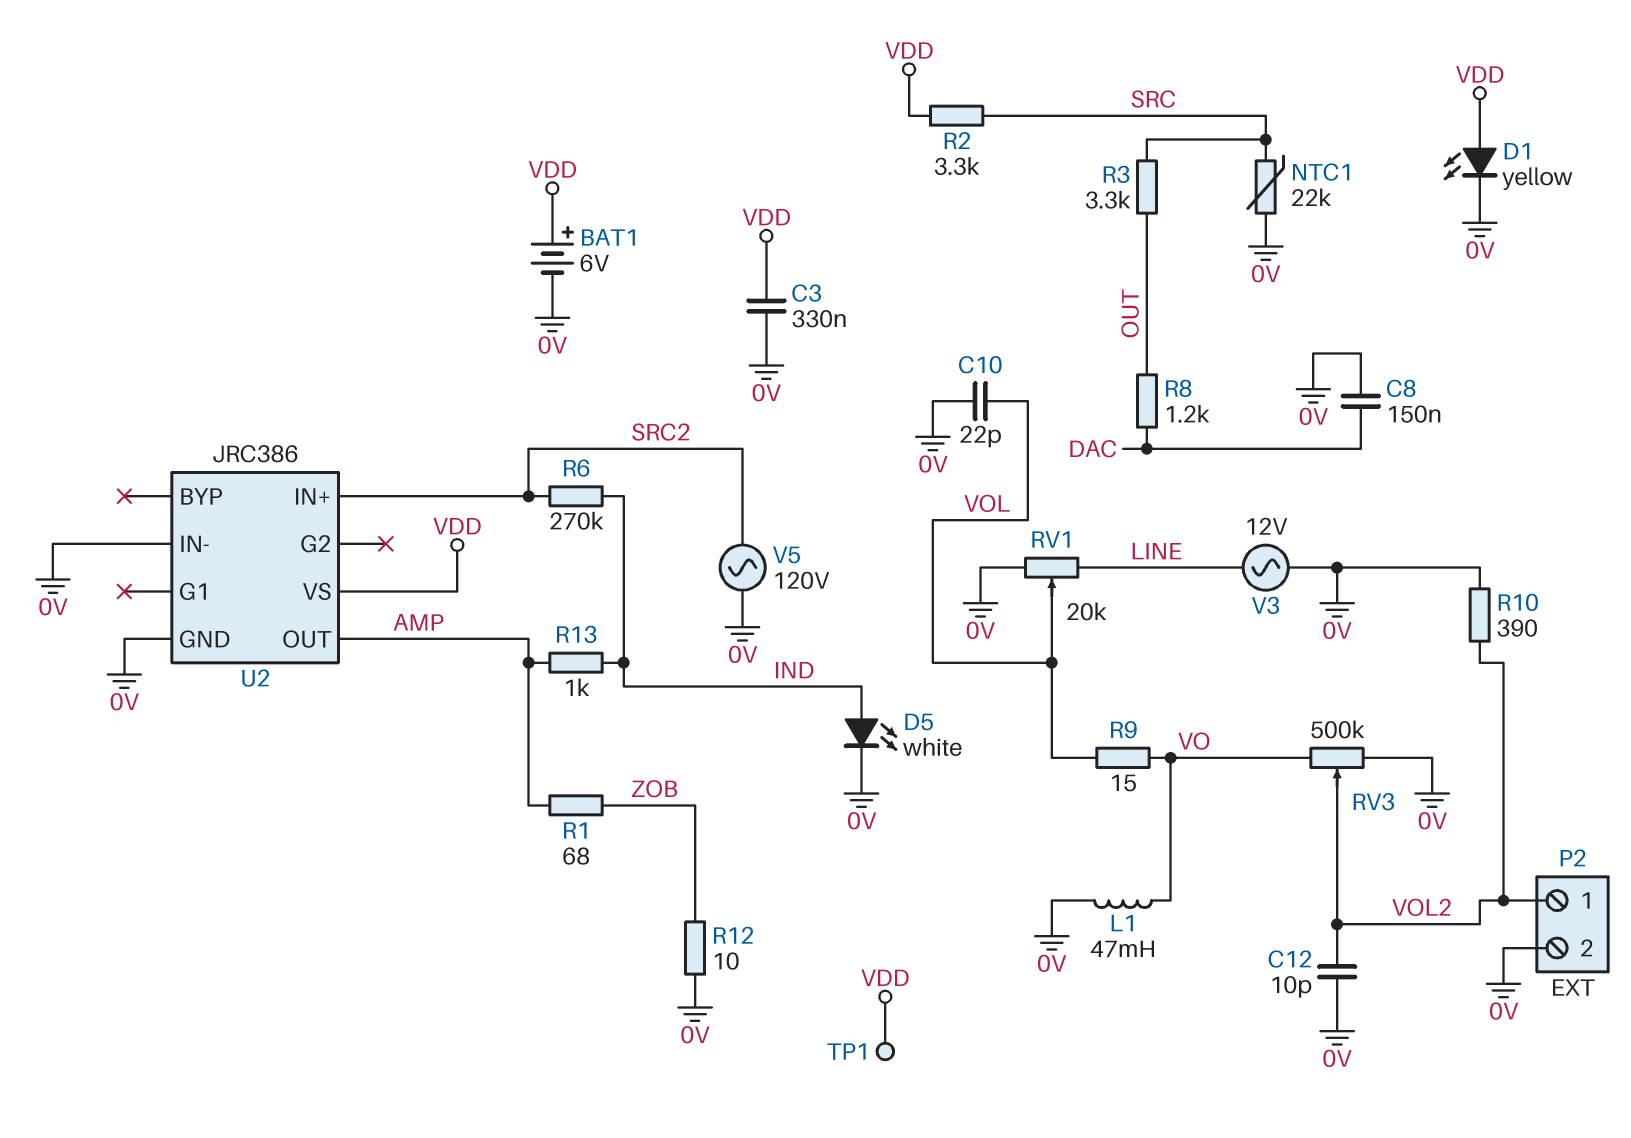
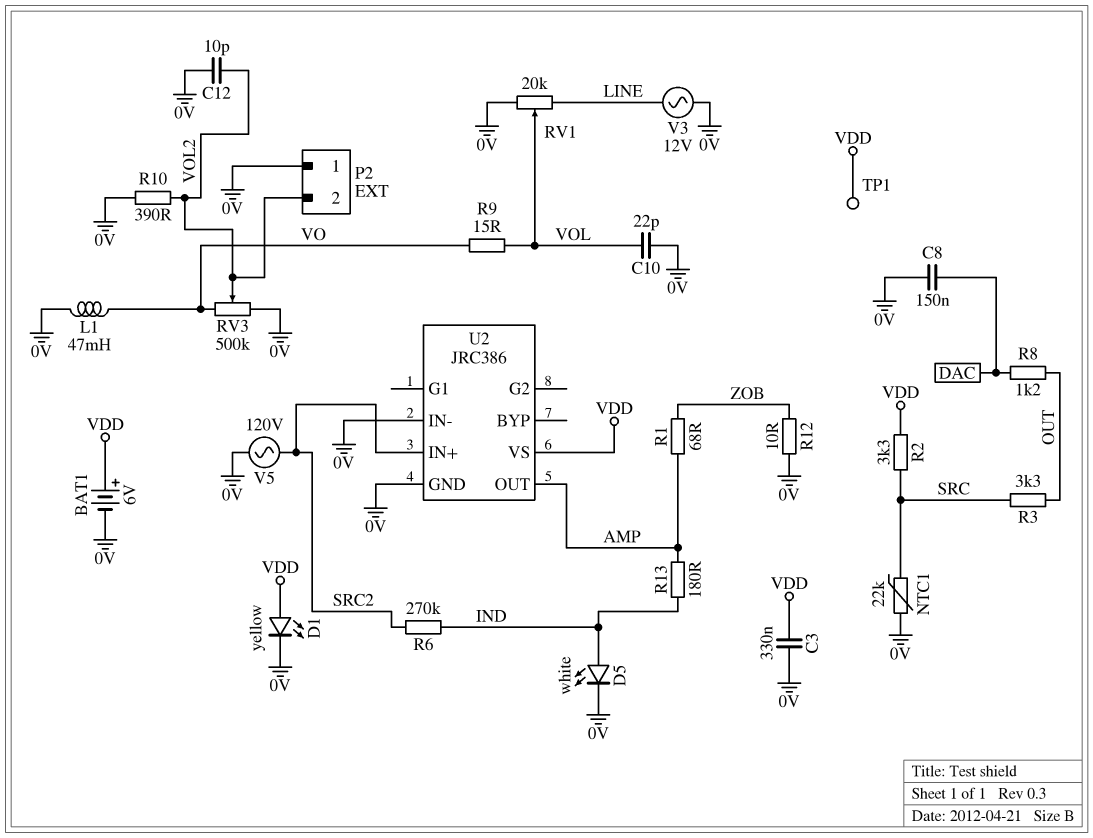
P2 pin 1: VOL2 -> 0V
P2 pin 2: 0V -> VOL2
R13: 1k (AMP, IND) -> 180 (AMP, IND)

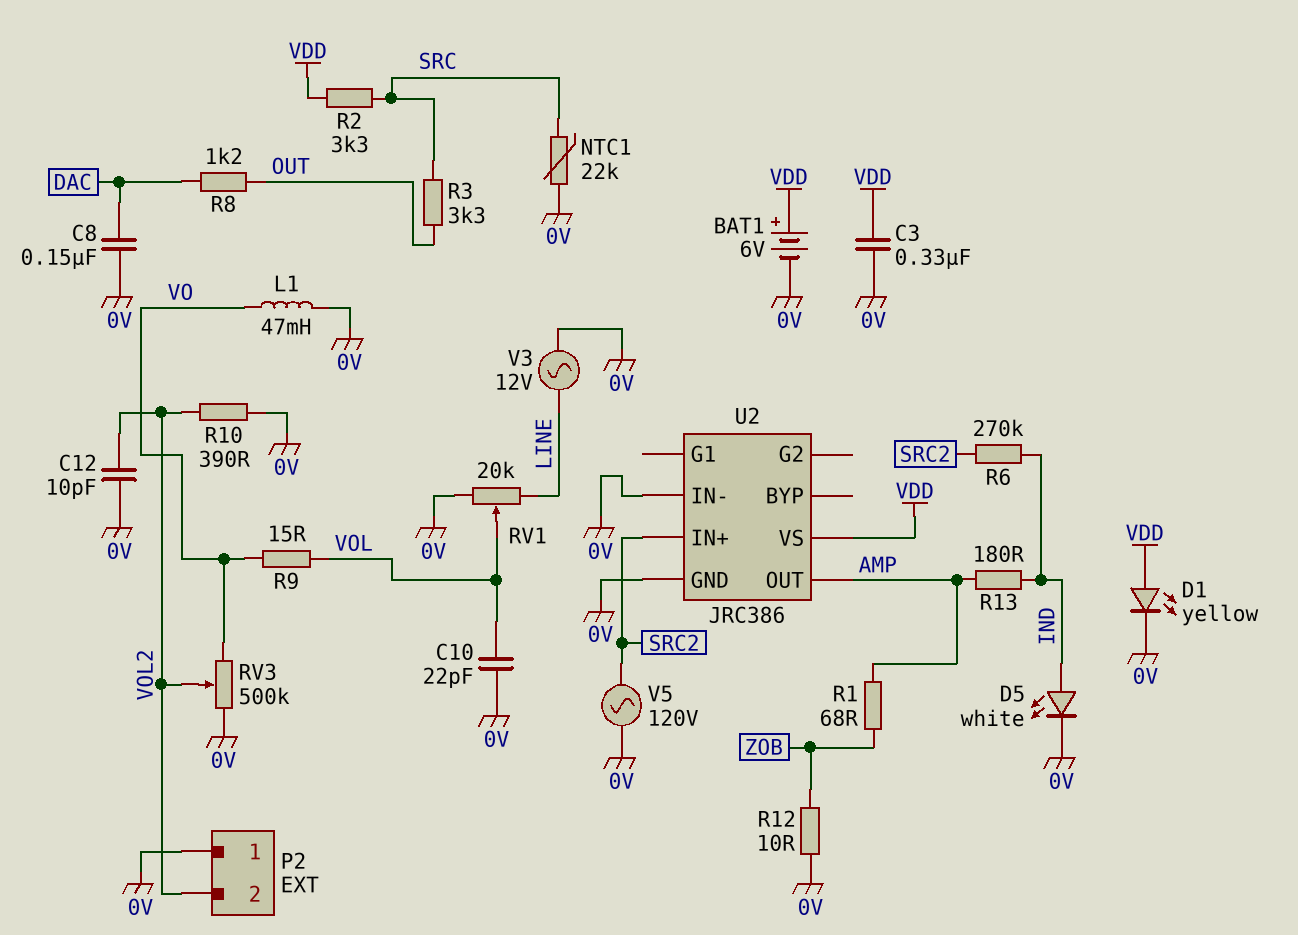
TP1: test point (VDD) -> none

